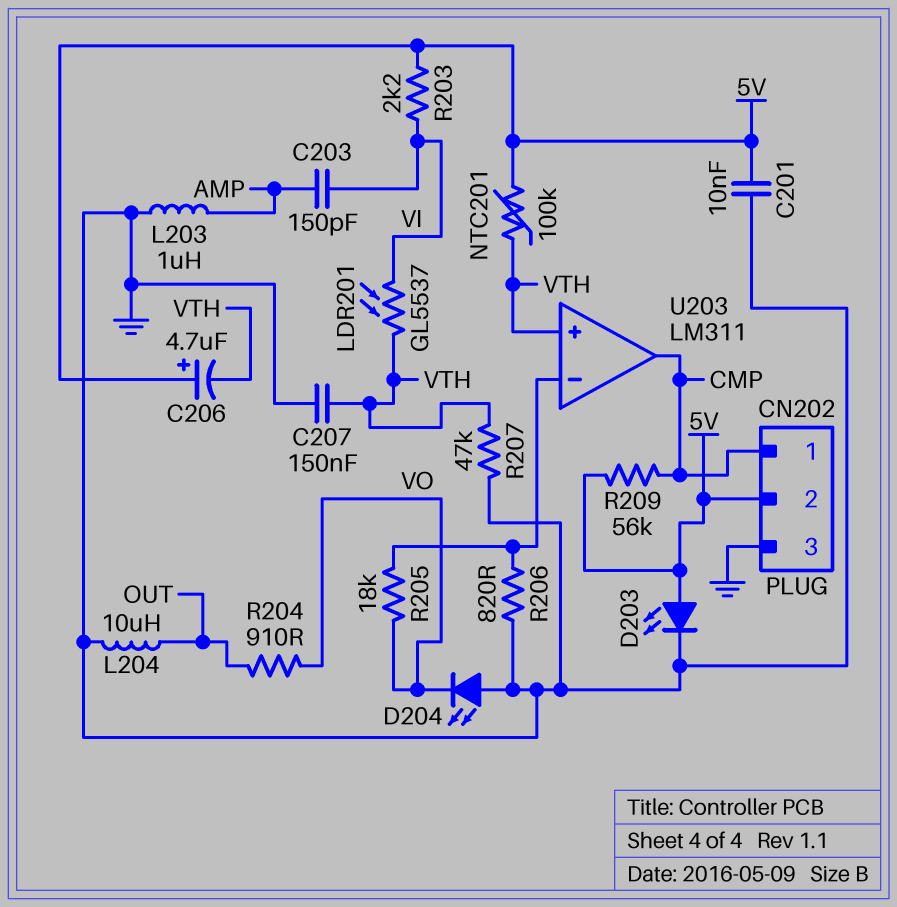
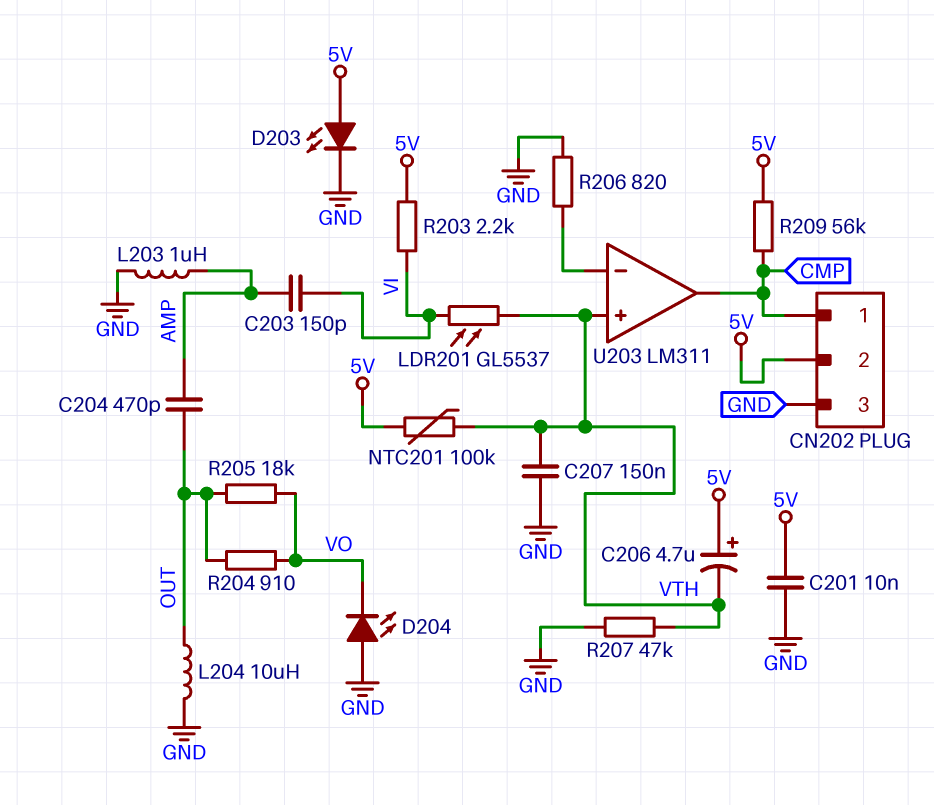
C204: none -> 470pF (AMP, OUT)
R205: 18k (U203/in-, VO) -> 18k (OUT, VO)

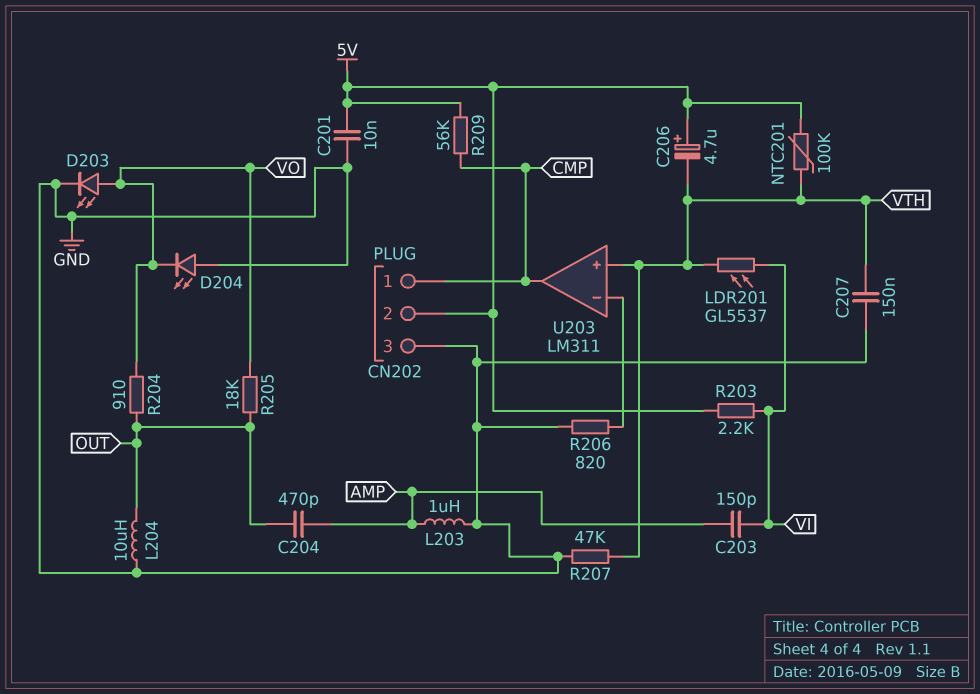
D203: LED (A 5V, K GND) -> LED (A VO, K GND)

